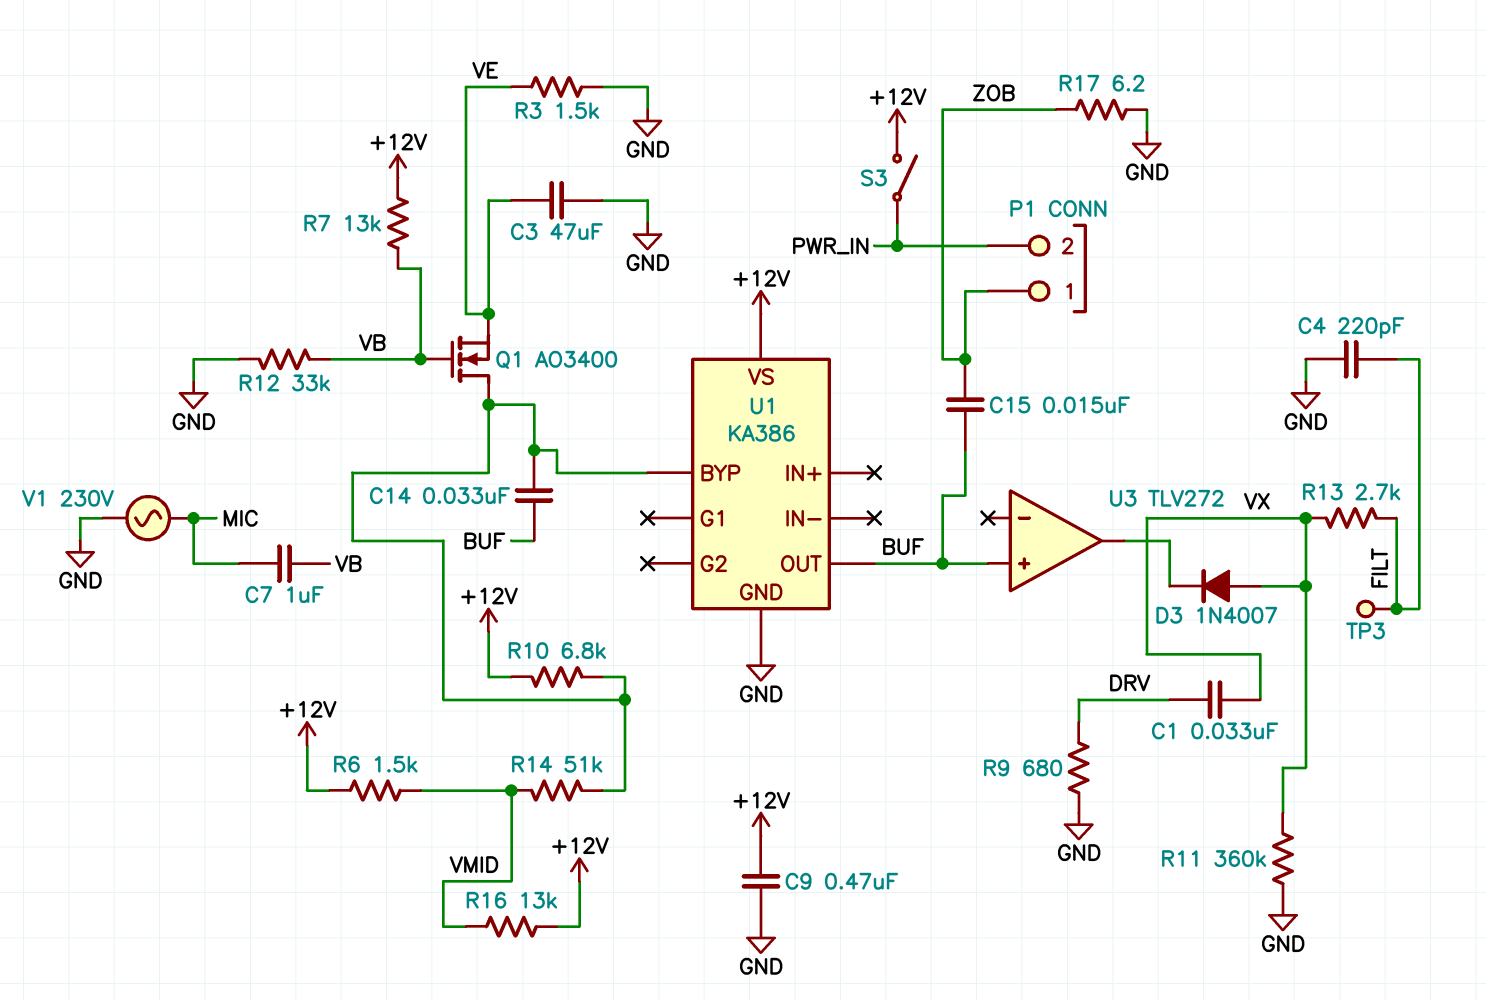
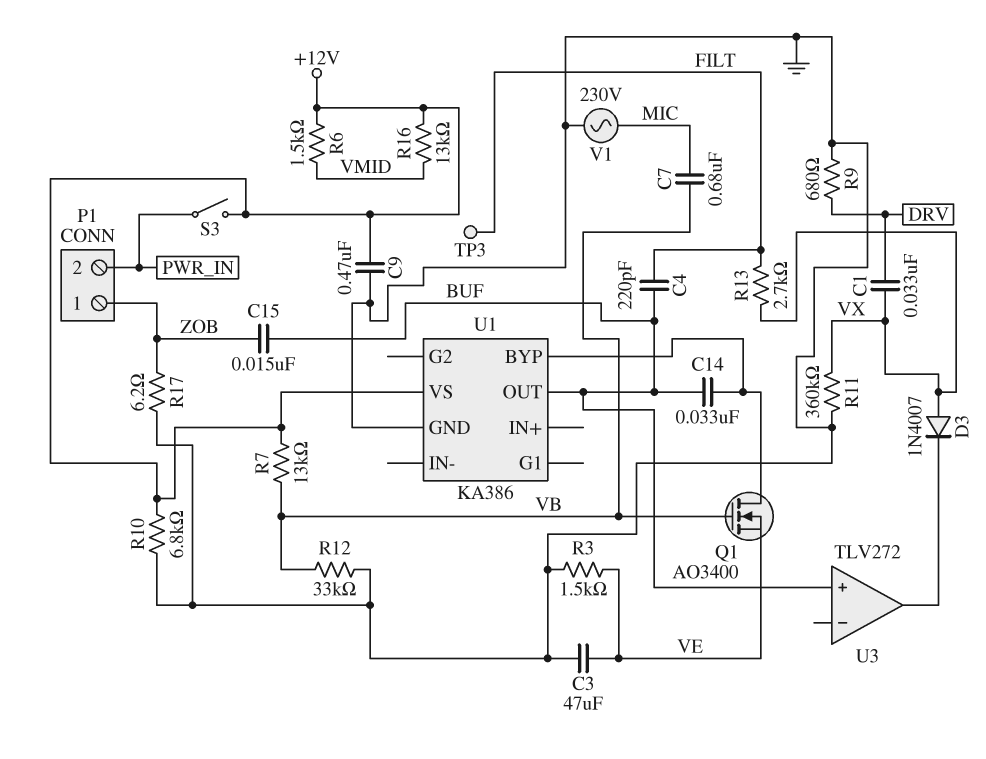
C4: 220pF (FILT, GND) -> 220pF (BUF, FILT)
C7: 1uF (MIC, VB) -> 680nF (MIC, VB)
R10: 6.8k (+12V, U1/BYP) -> 6.8k (+12V, GND)
R14: 51k (U1/BYP, VMID) -> none

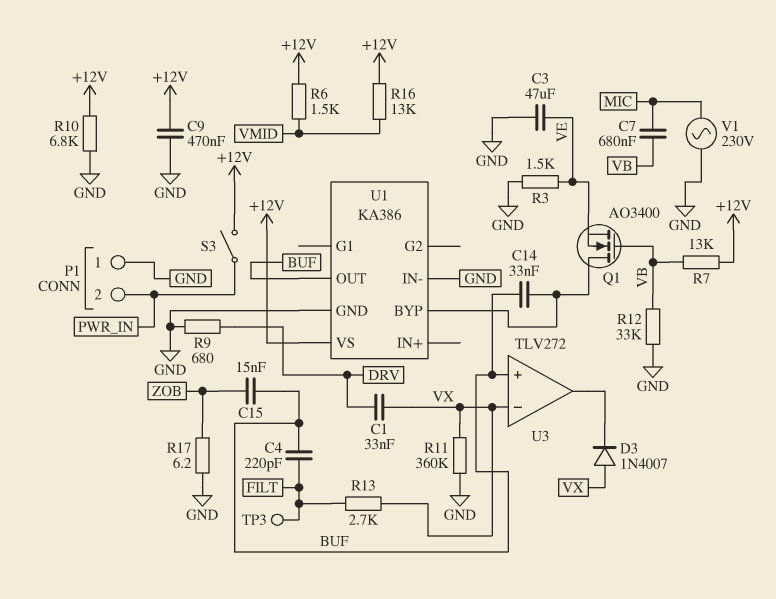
P1 pin 1: ZOB -> GND
U1 pin IN-: none -> GND
U3 pin in-: none -> VX

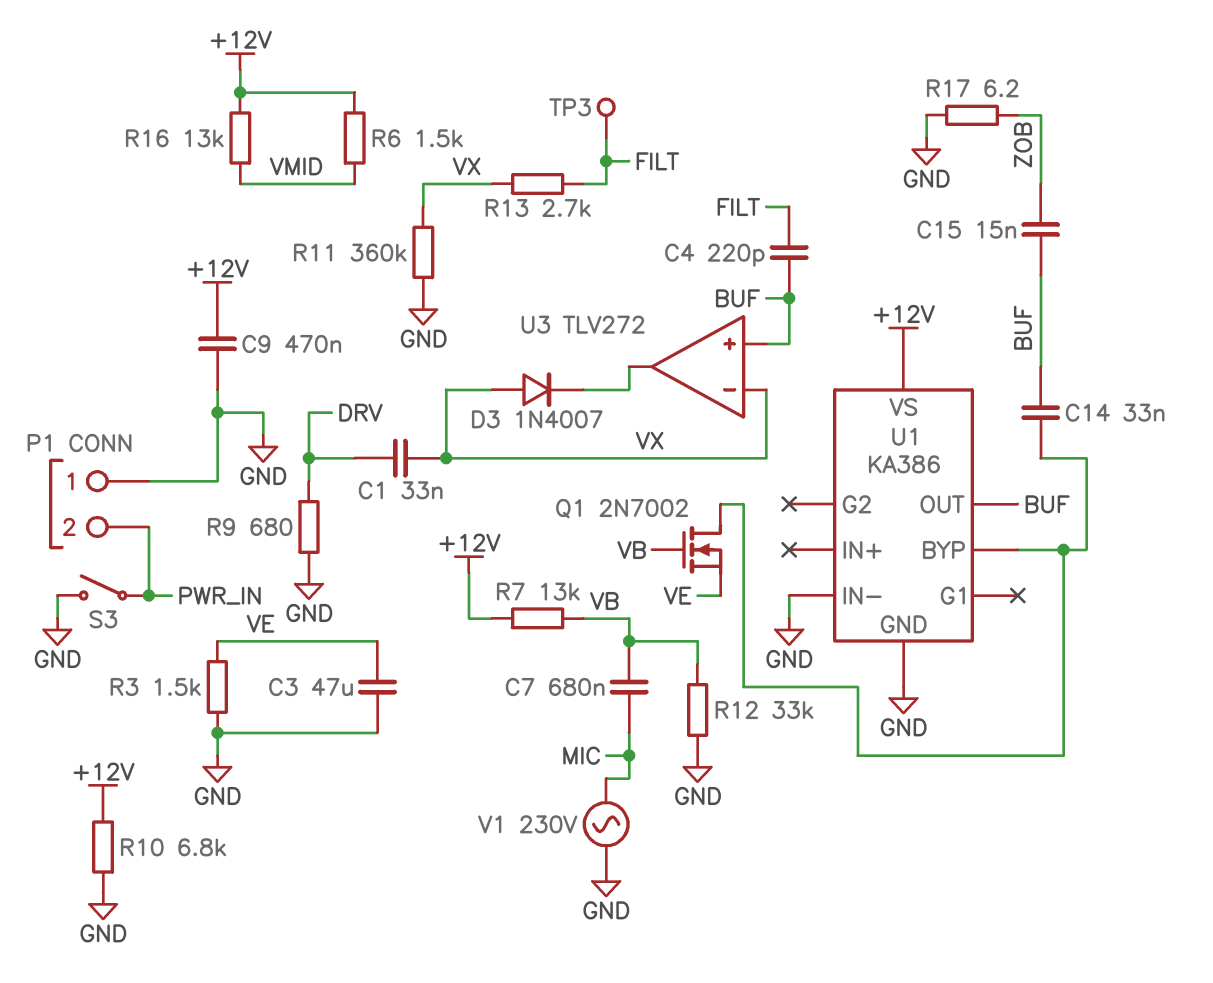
Q1: NMOS AO3400 (G VB, D U1/BYP, S VE) -> NMOS 2N7002 (G VB, D U1/BYP, S VE)
S3: switch (+12V, PWR_IN) -> switch (GND, PWR_IN)

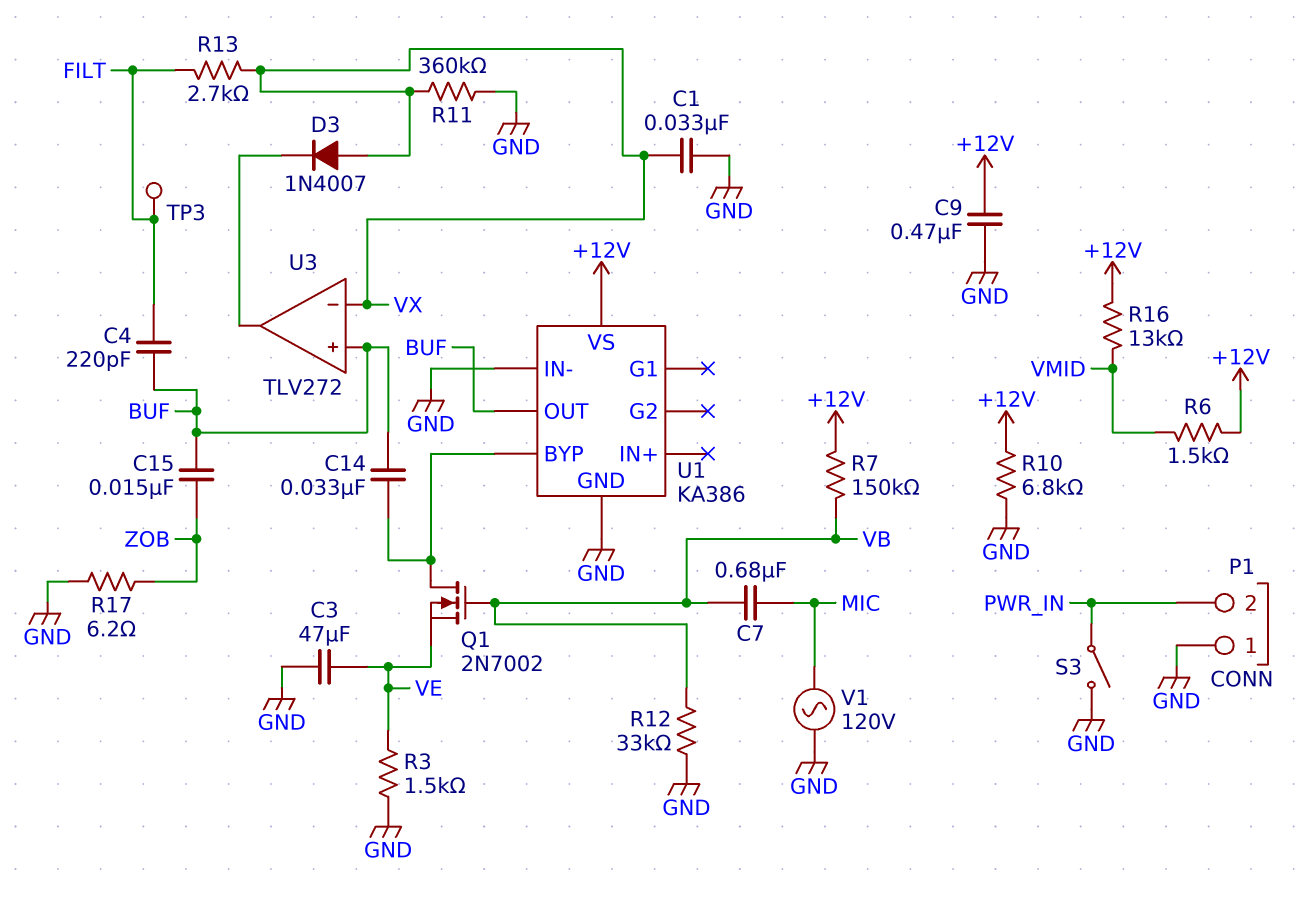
C1: 33nF (DRV, VX) -> 33nF (GND, VX)
R7: 13k (+12V, VB) -> 150k (+12V, VB)
R9: 680 (DRV, GND) -> none
V1: AC 230V (GND, MIC) -> AC 120V (GND, MIC)

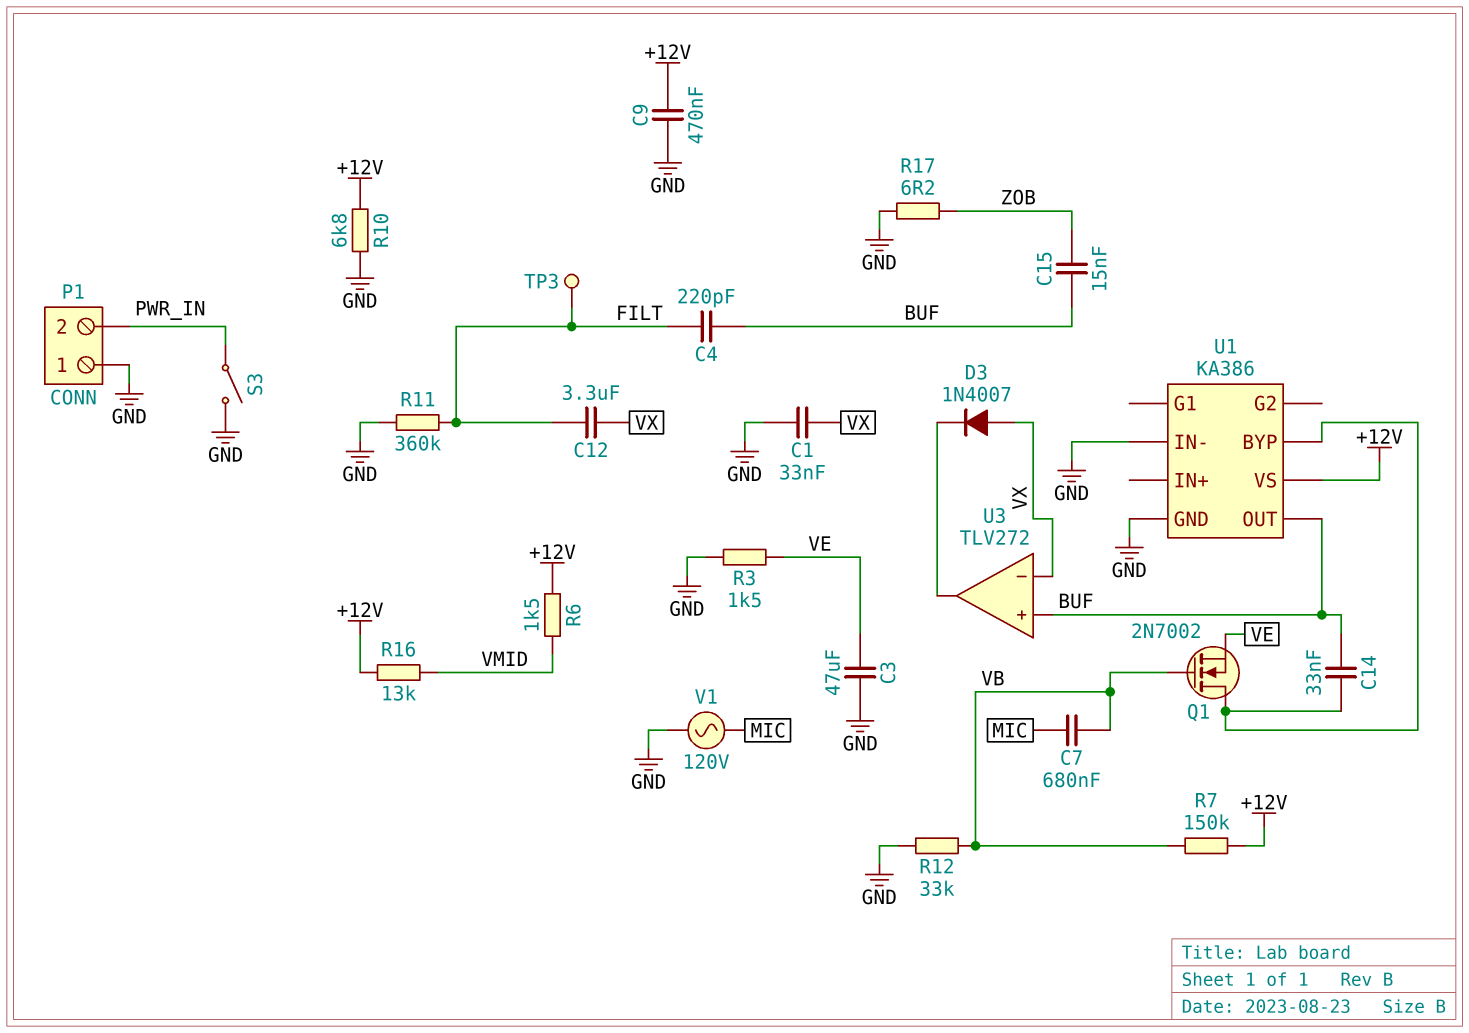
C12: none -> 3.3uF (FILT, VX)
R11: 360k (GND, VX) -> 360k (FILT, GND)
R13: 2.7k (FILT, VX) -> none

